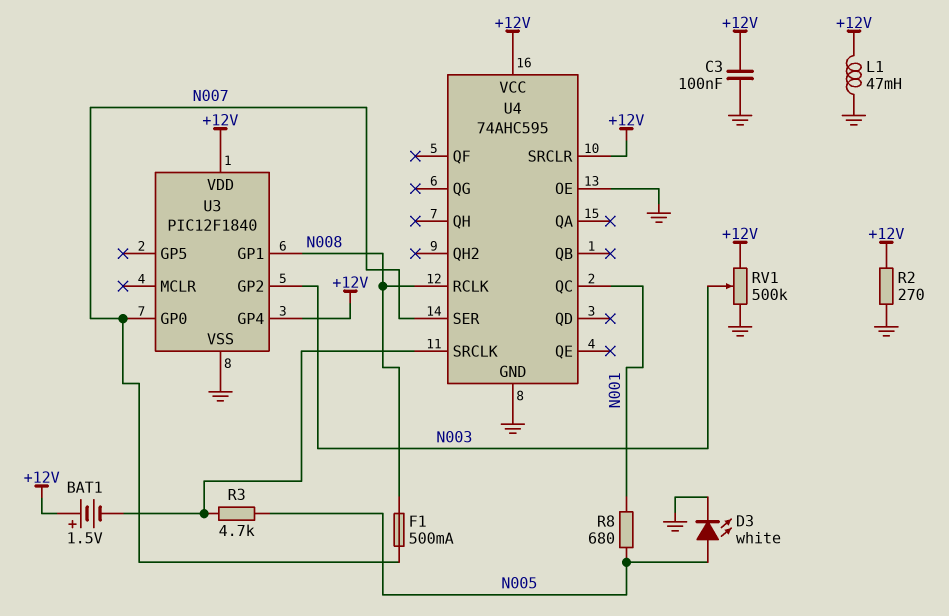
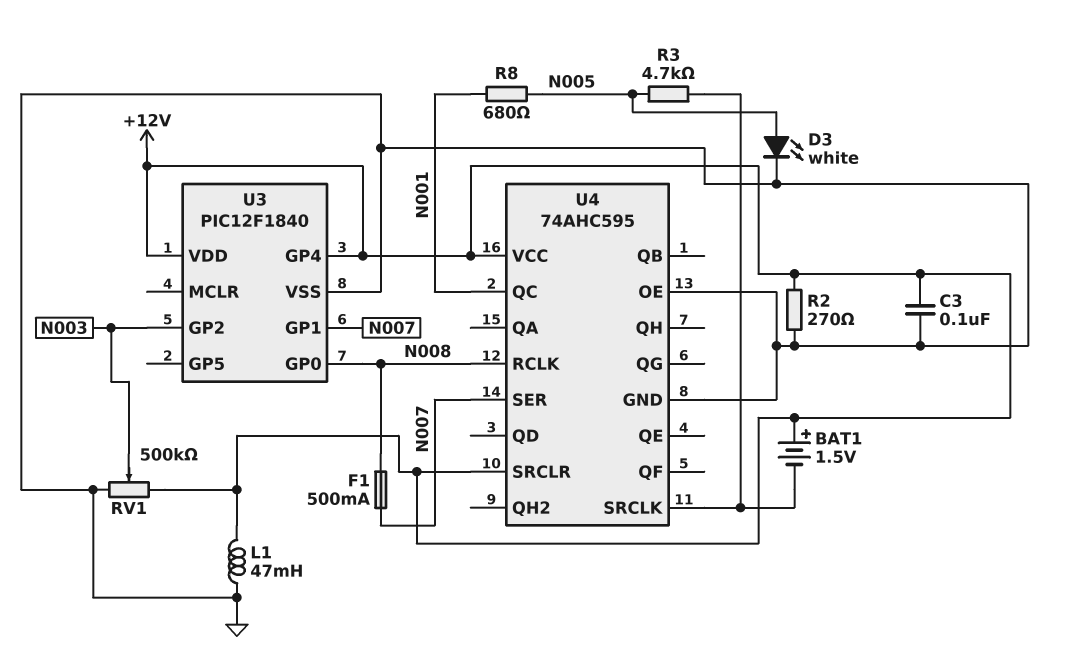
U3 pin GP0: N007 -> N008
U3 pin GP1: N008 -> N007

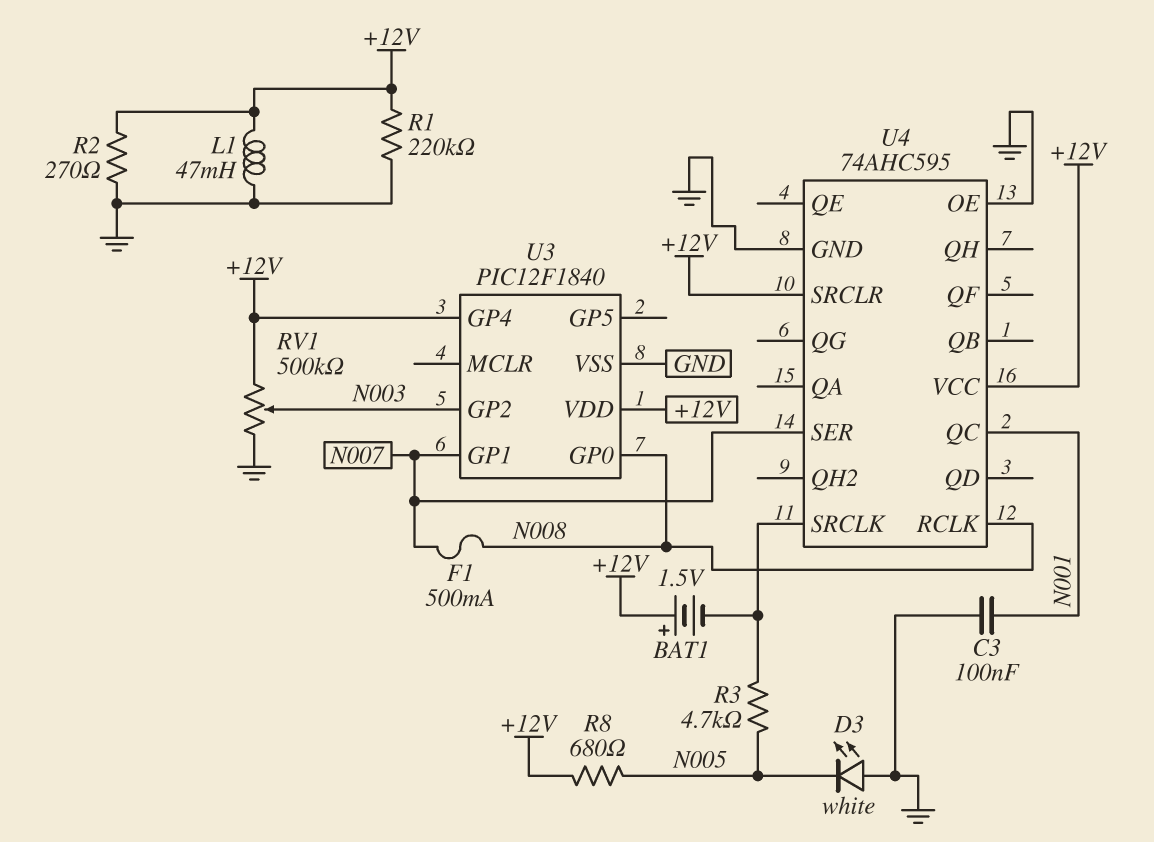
C3: 100nF (+12V, GND) -> 100nF (GND, N001)
D3: LED white (A N005, K GND) -> LED white (A GND, K N005)
R1: none -> 220k (+12V, GND)
R8: 680 (N001, N005) -> 680 (+12V, N005)

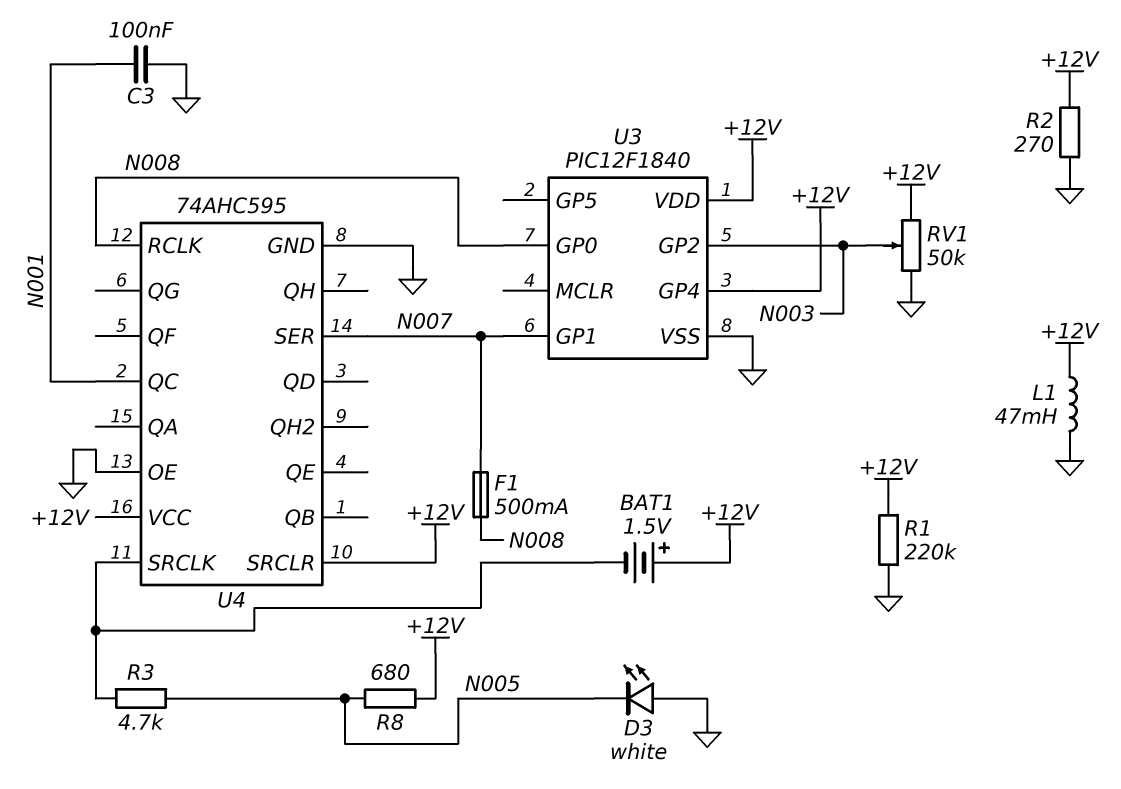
RV1: 500k (+12V, GND, wiper N003) -> 50k (+12V, GND, wiper N003)

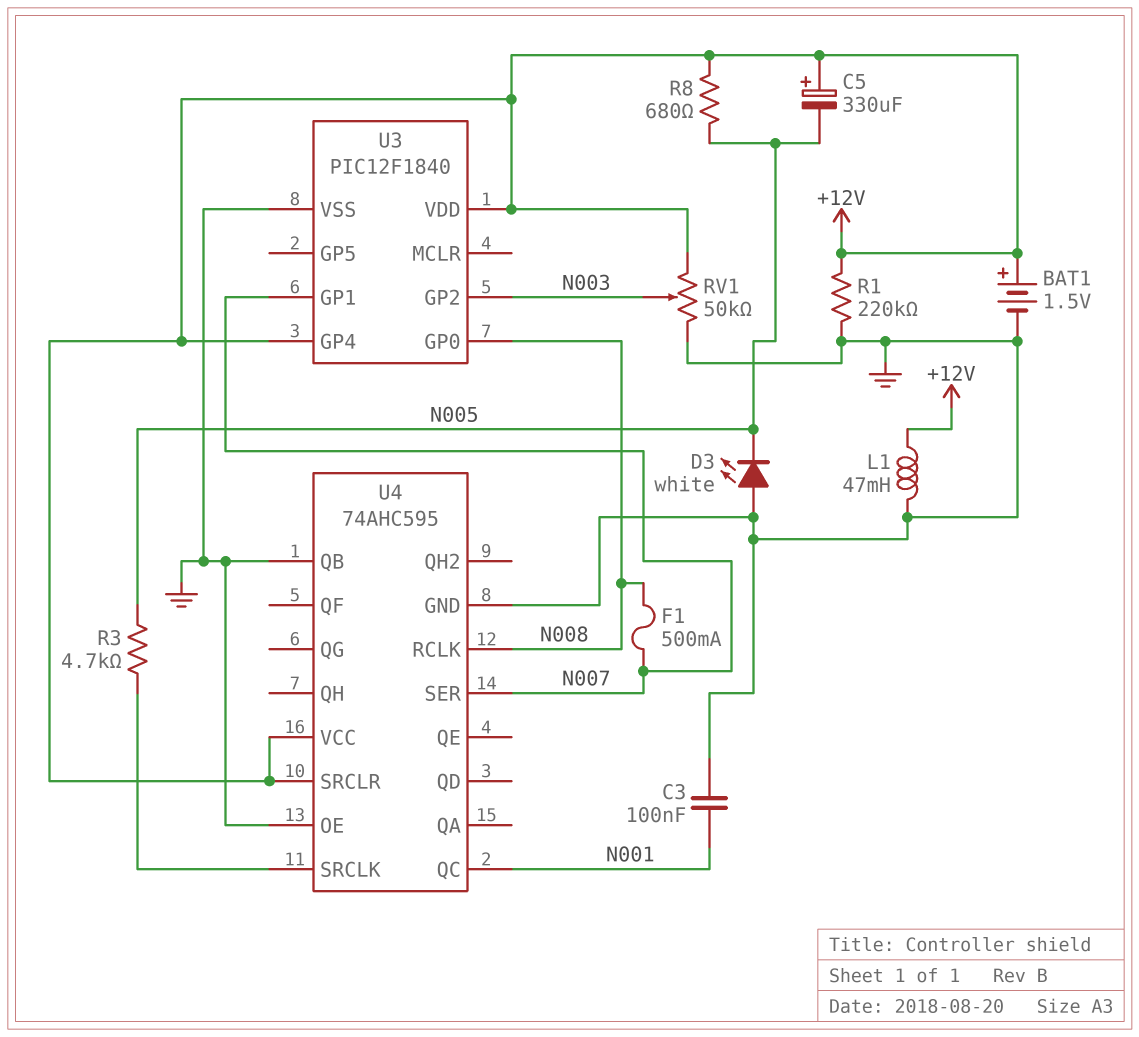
BAT1: 1.5V (plus +12V, minus U4/SRCLK) -> 1.5V (plus +12V, minus GND)
C5: none -> 330uF (plus +12V, minus N005)
R2: 270 (+12V, GND) -> none
U4 pin QB: none -> GND

